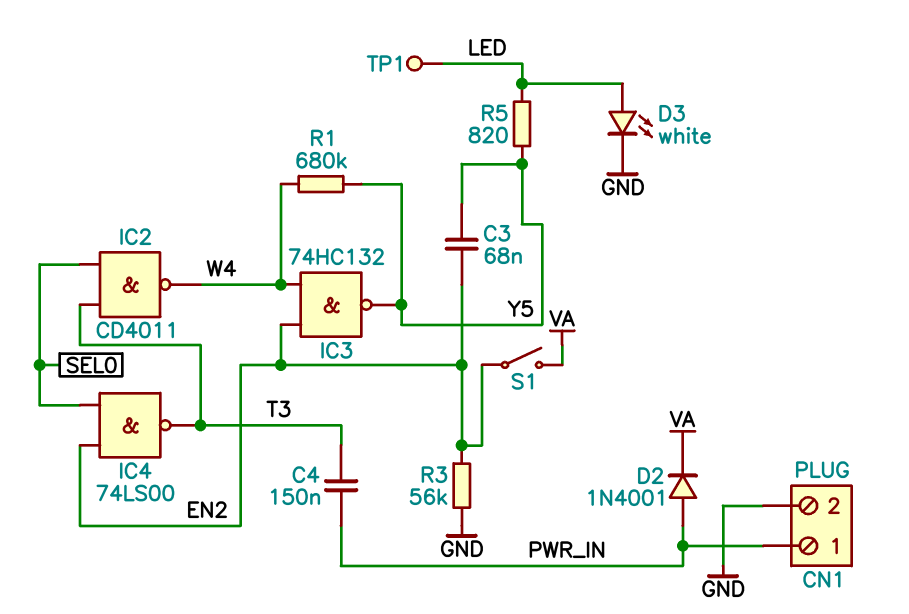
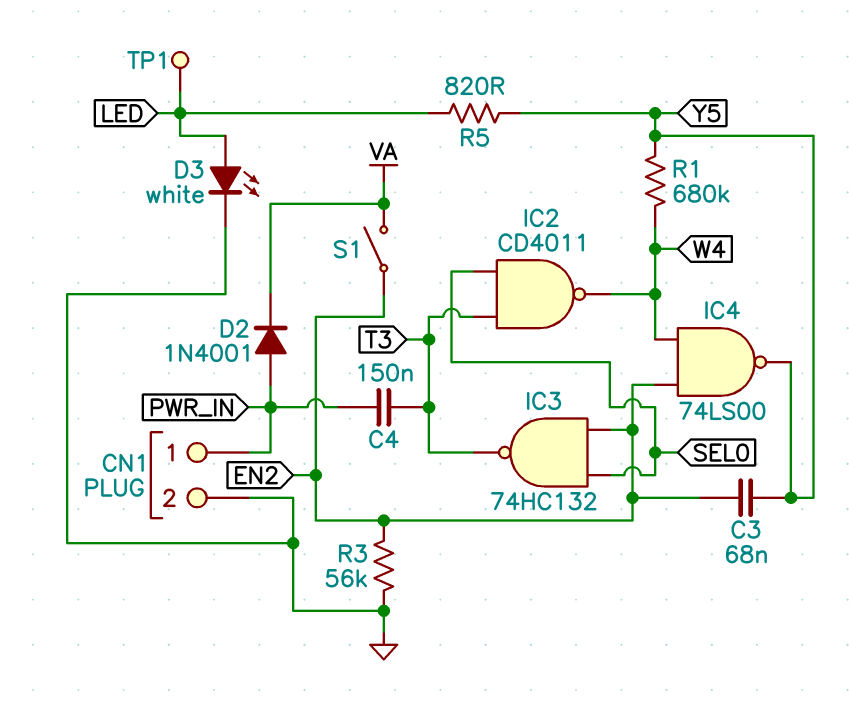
IC3: NAND 74HC132 (in EN2, in W4, out Y5) -> NAND 74HC132 (in EN2, in SEL0, out T3)
IC4: NAND 74LS00 (in EN2, in SEL0, out T3) -> NAND 74LS00 (in EN2, in W4, out Y5)

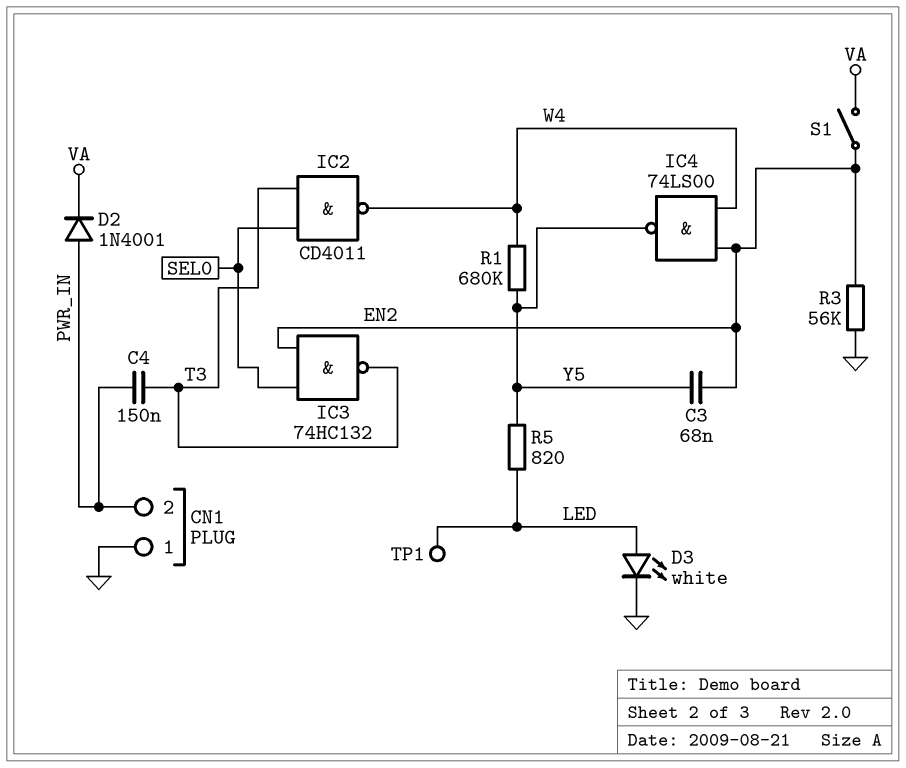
CN1 pin 1: PWR_IN -> GND
CN1 pin 2: GND -> PWR_IN

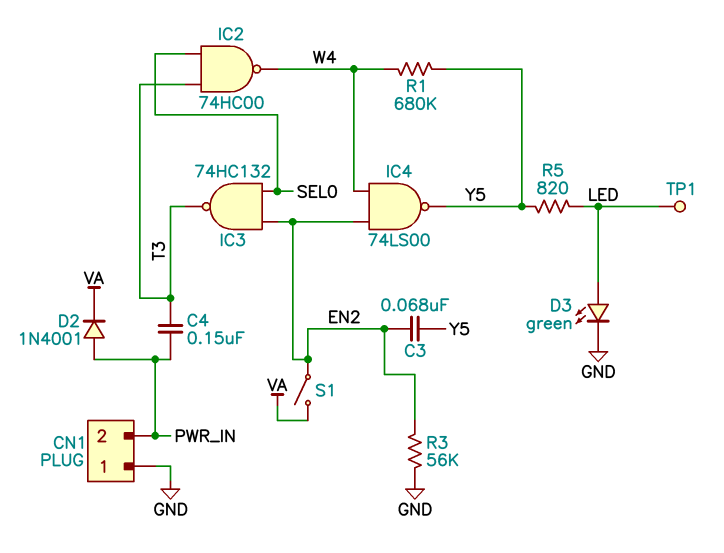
D3: LED white (A LED, K GND) -> LED green (A LED, K GND)
IC2: NAND CD4011 (in SEL0, in T3, out W4) -> NAND 74HC00 (in SEL0, in T3, out W4)

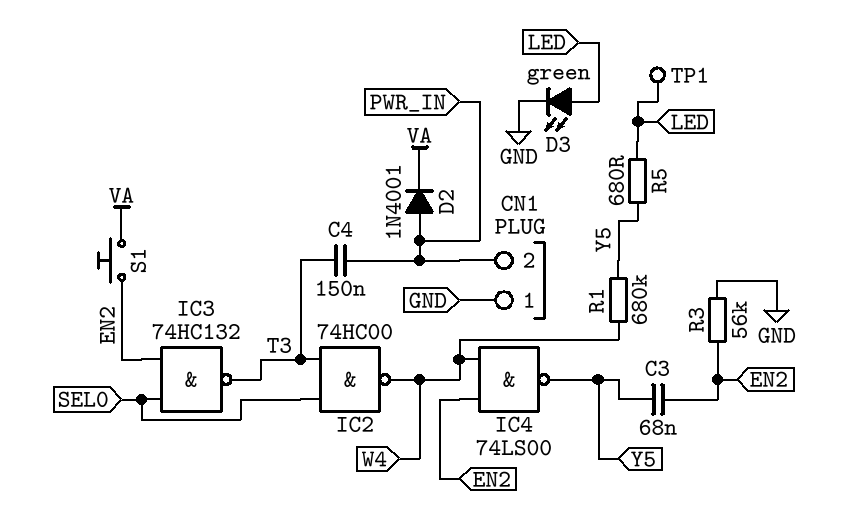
R5: 820 (LED, Y5) -> 680 (LED, Y5)
S1: switch (EN2, VA) -> button (EN2, VA)

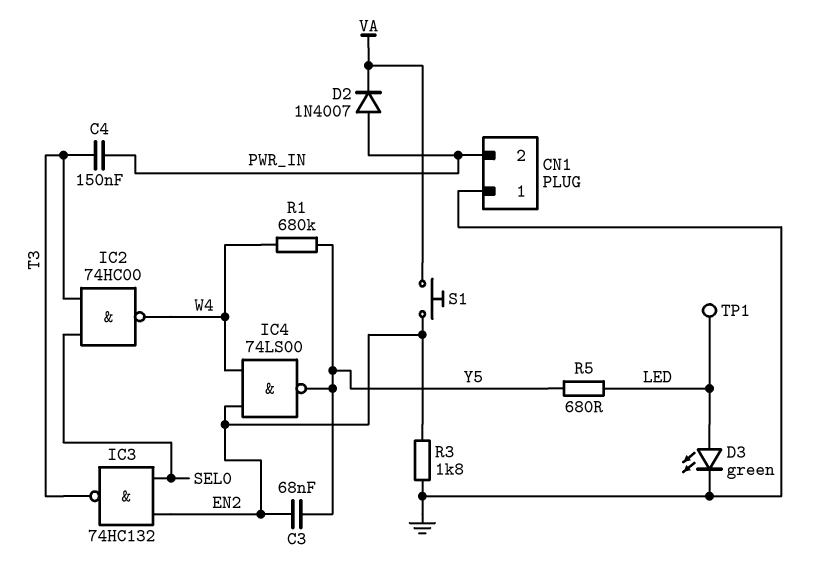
D2: diode 1N4001 (A PWR_IN, K VA) -> diode 1N4007 (A PWR_IN, K VA)
R3: 56k (EN2, GND) -> 1.8k (EN2, GND)

